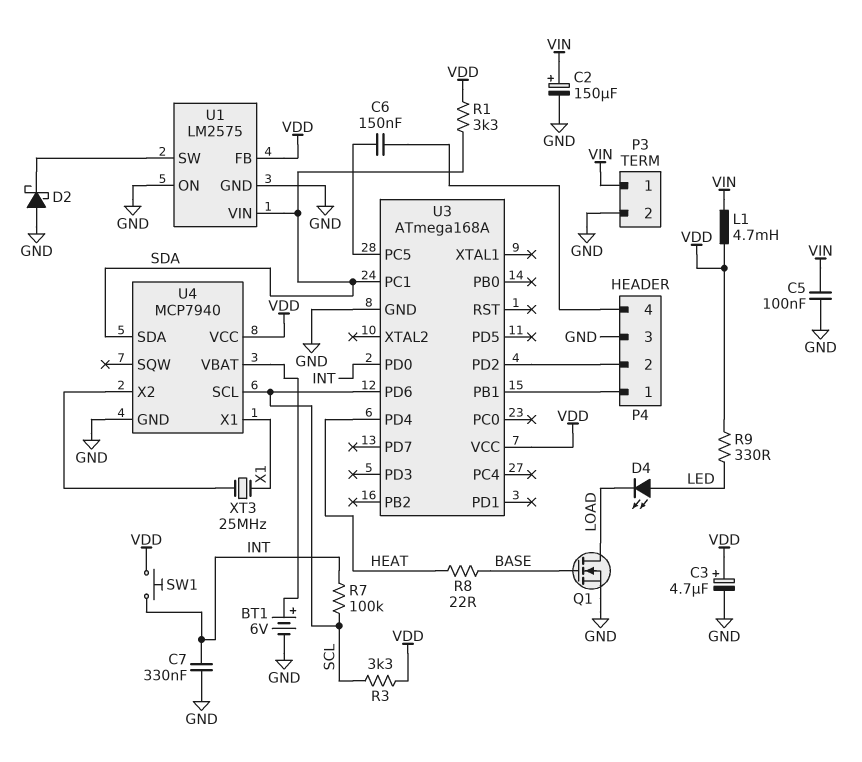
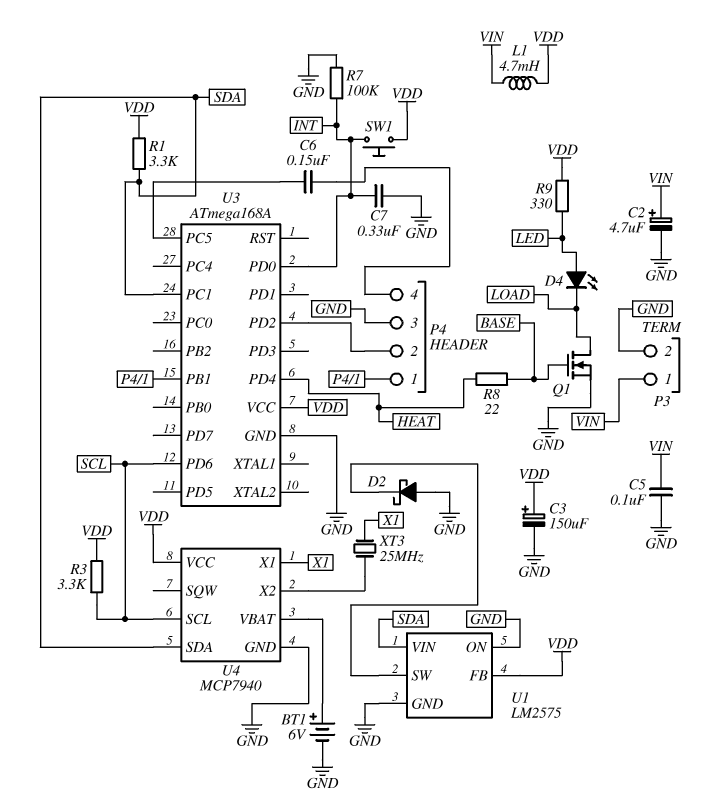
C2: 150uF (plus VIN, minus GND) -> 4.7uF (plus VIN, minus GND)
C3: 4.7uF (plus VDD, minus GND) -> 150uF (plus VDD, minus GND)
R7: 100k (INT, SCL) -> 100k (GND, INT)

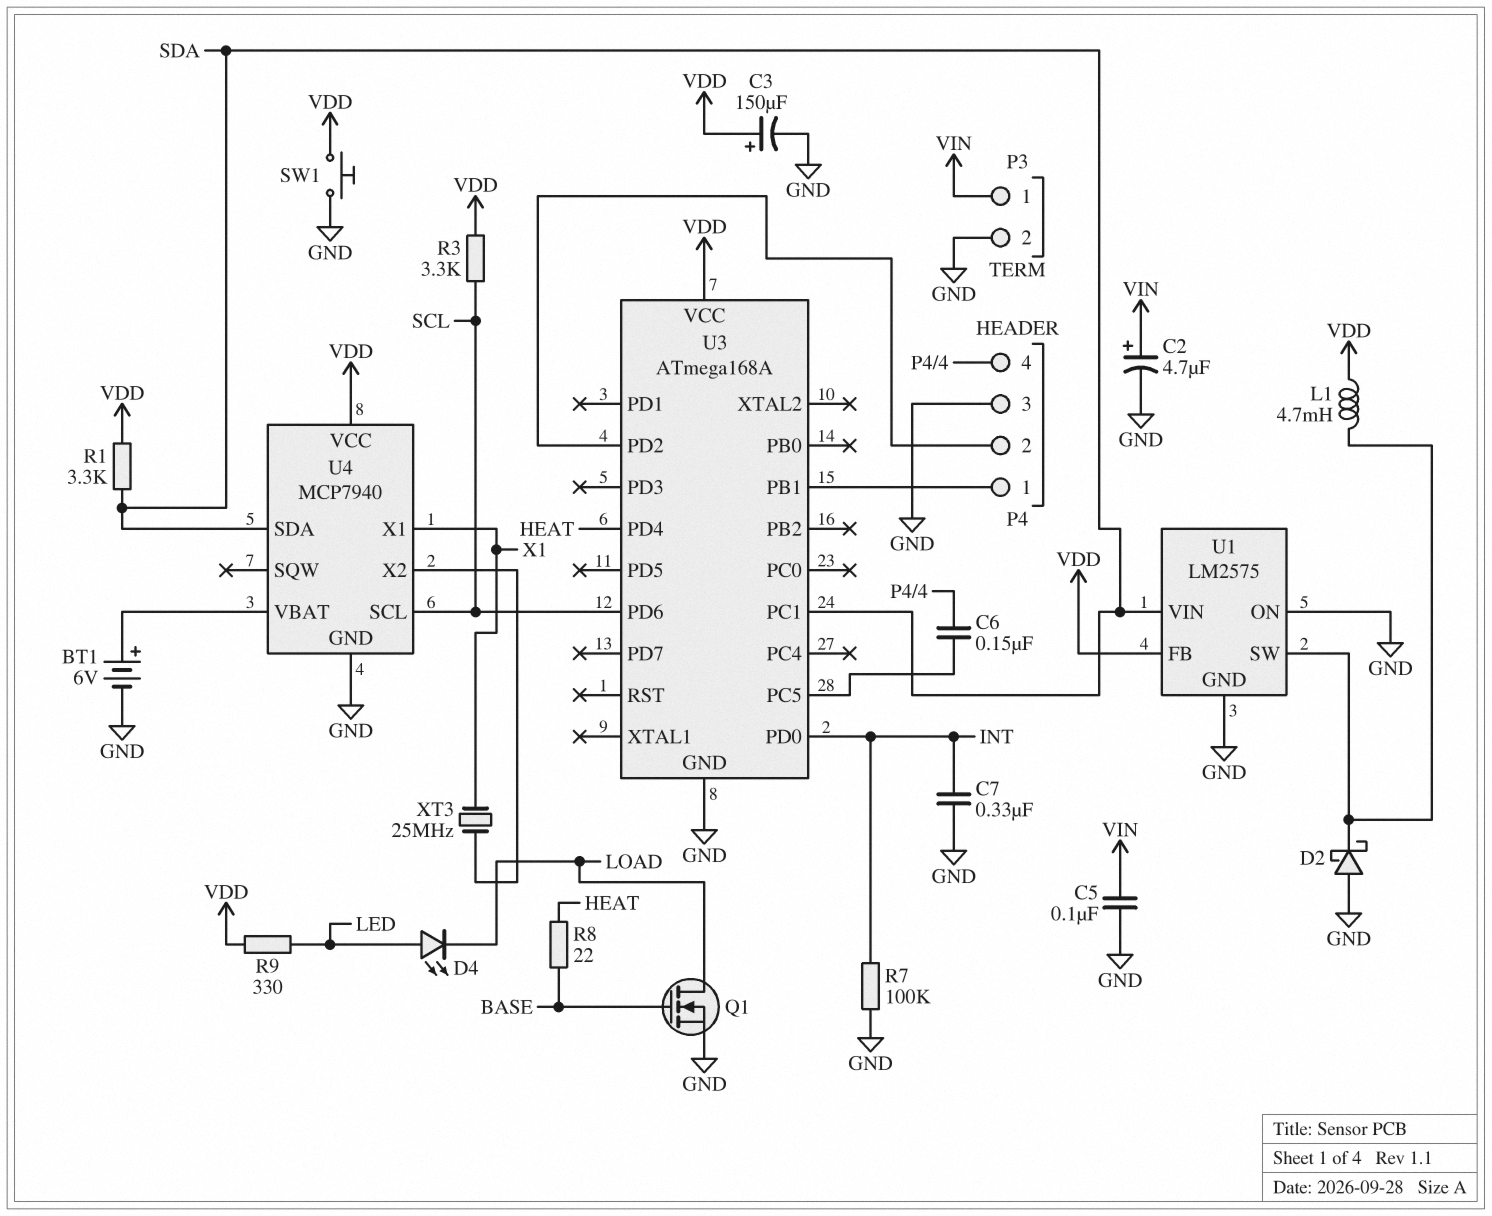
L1: 4.7mH (VDD, VIN) -> 4.7mH (U1/SW, VDD)
SW1: button (INT, VDD) -> button (GND, VDD)

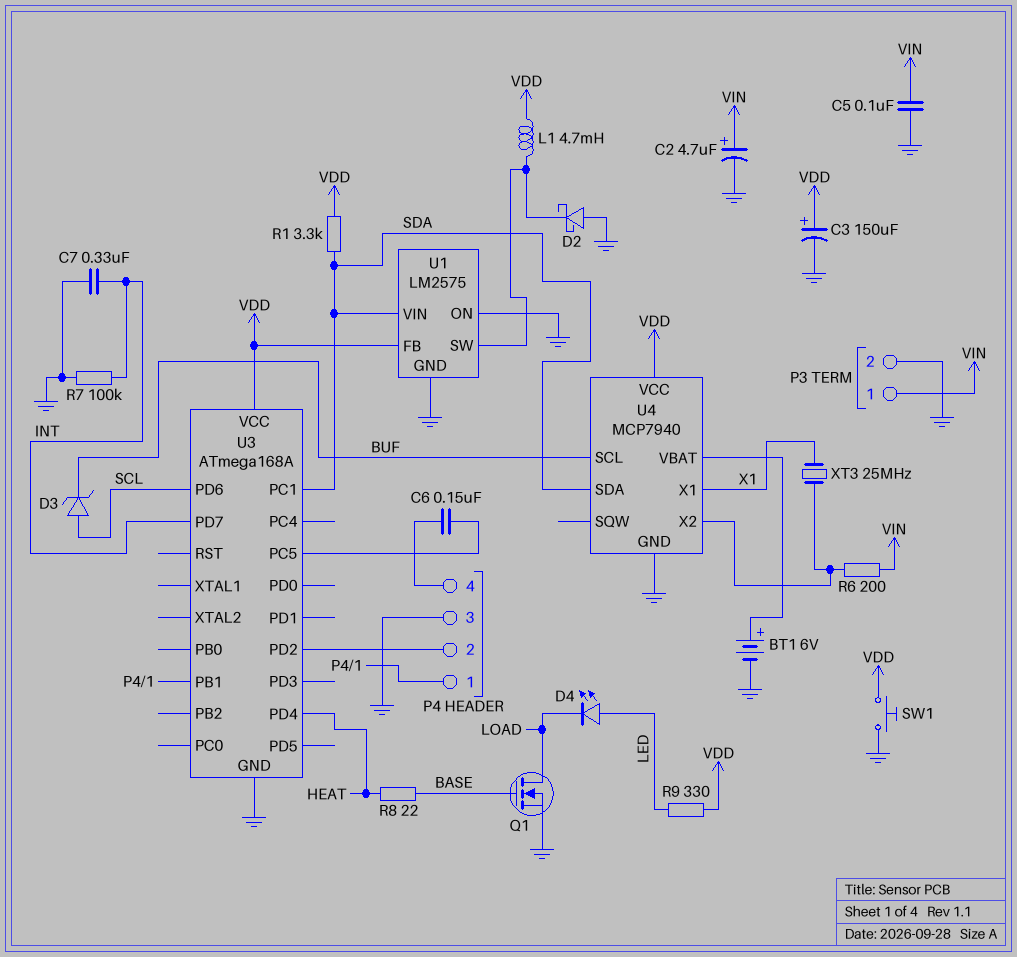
D3: none -> zener (A SCL, K BUF)
R3: 3.3k (SCL, VDD) -> none
R6: none -> 200 (U4/X2, VIN)
U3 pin PD0: INT -> none
U3 pin PD7: none -> INT
U4 pin SCL: SCL -> BUF

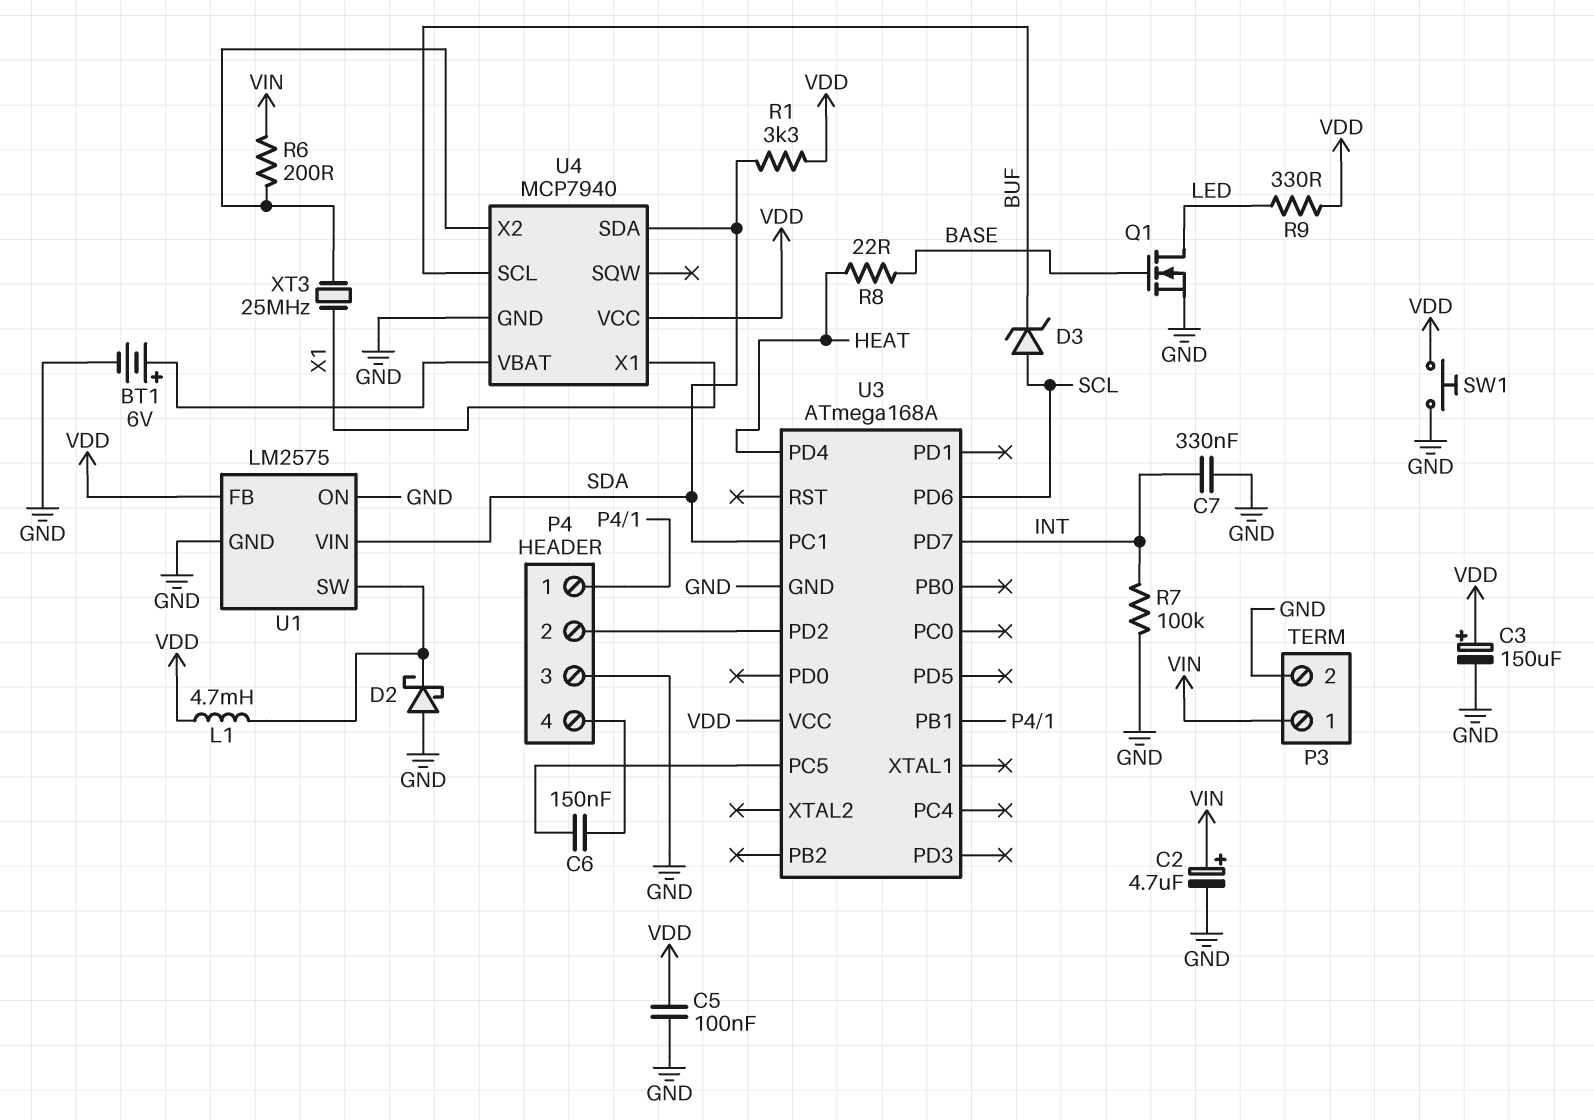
C5: 100nF (GND, VIN) -> 100nF (GND, VDD)
D4: LED (A LED, K LOAD) -> none
Q1: NMOS (G BASE, D LOAD, S GND) -> NMOS (G BASE, D LED, S GND)

